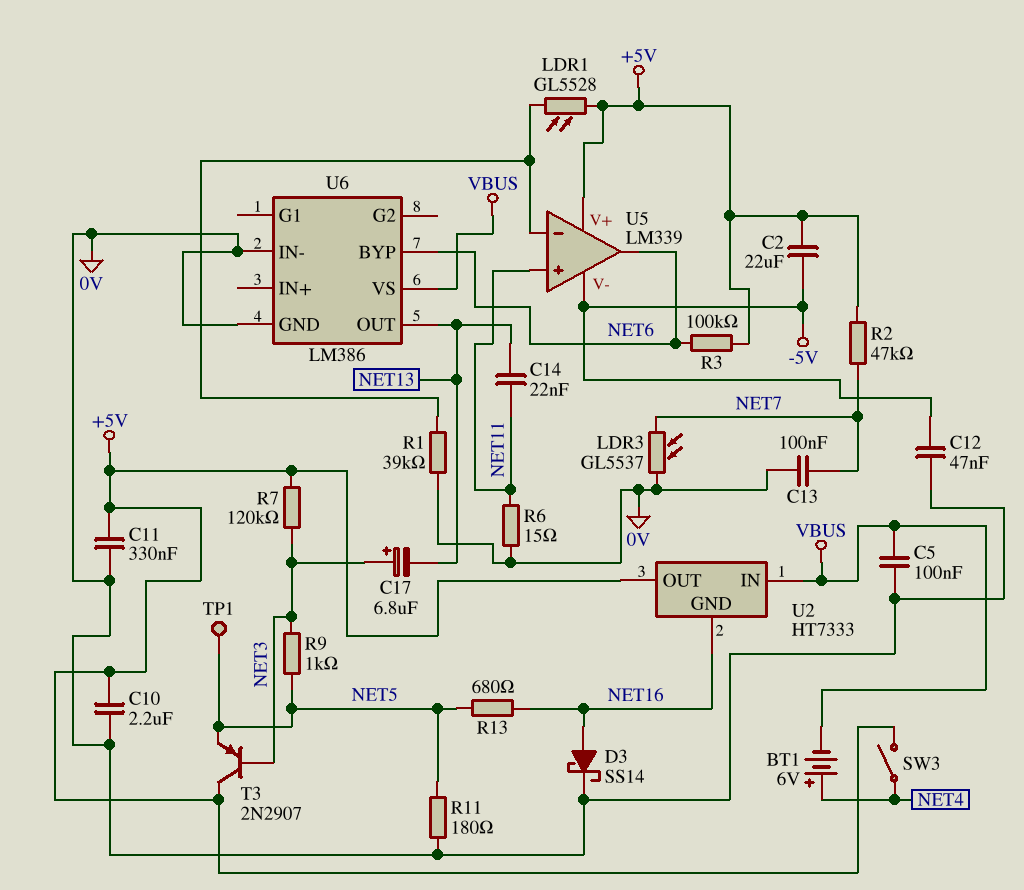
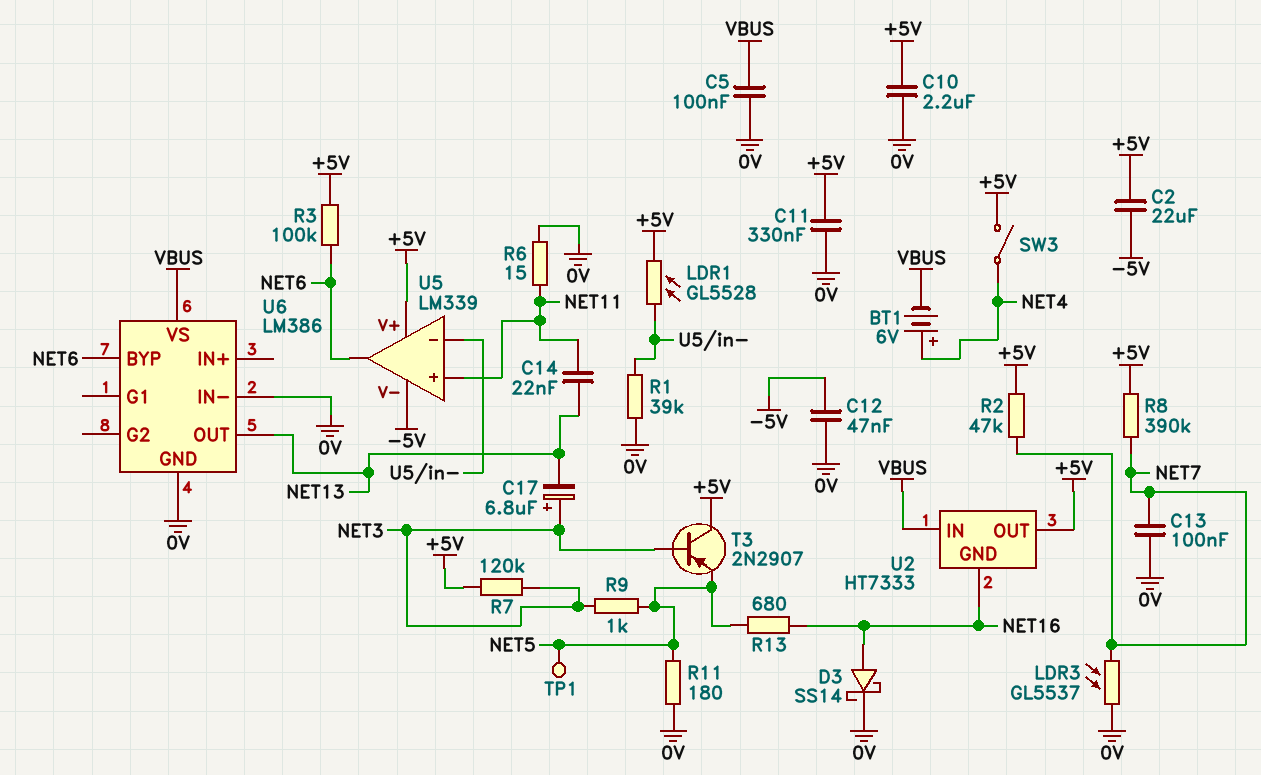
R8: none -> 390k (+5V, NET7)

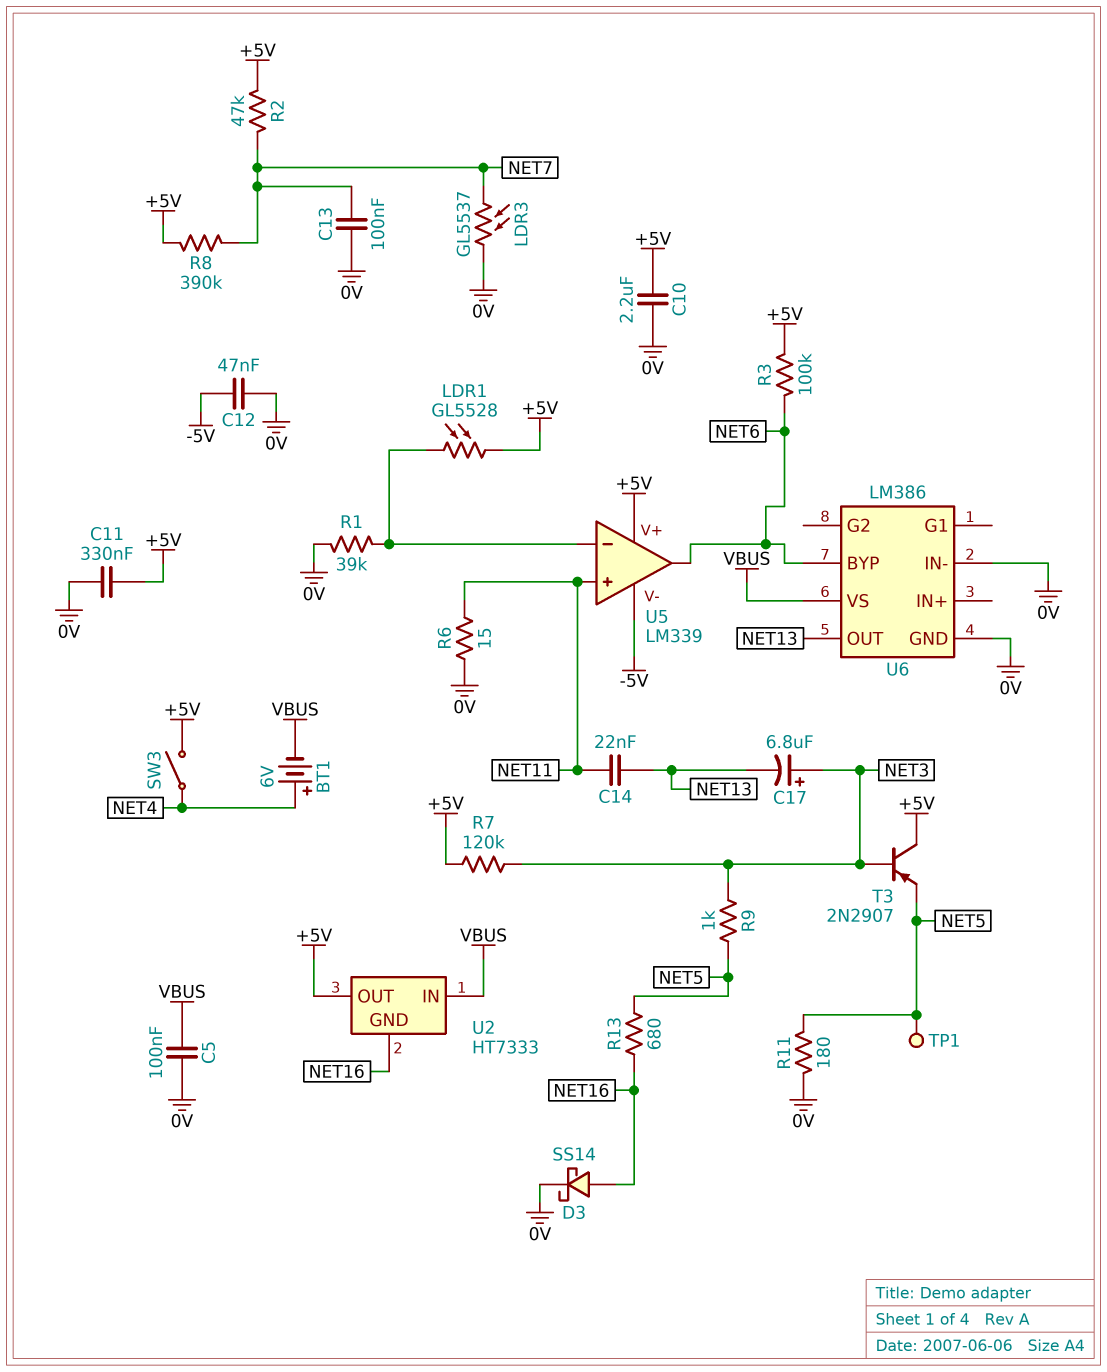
C2: 22uF (+5V, -5V) -> none

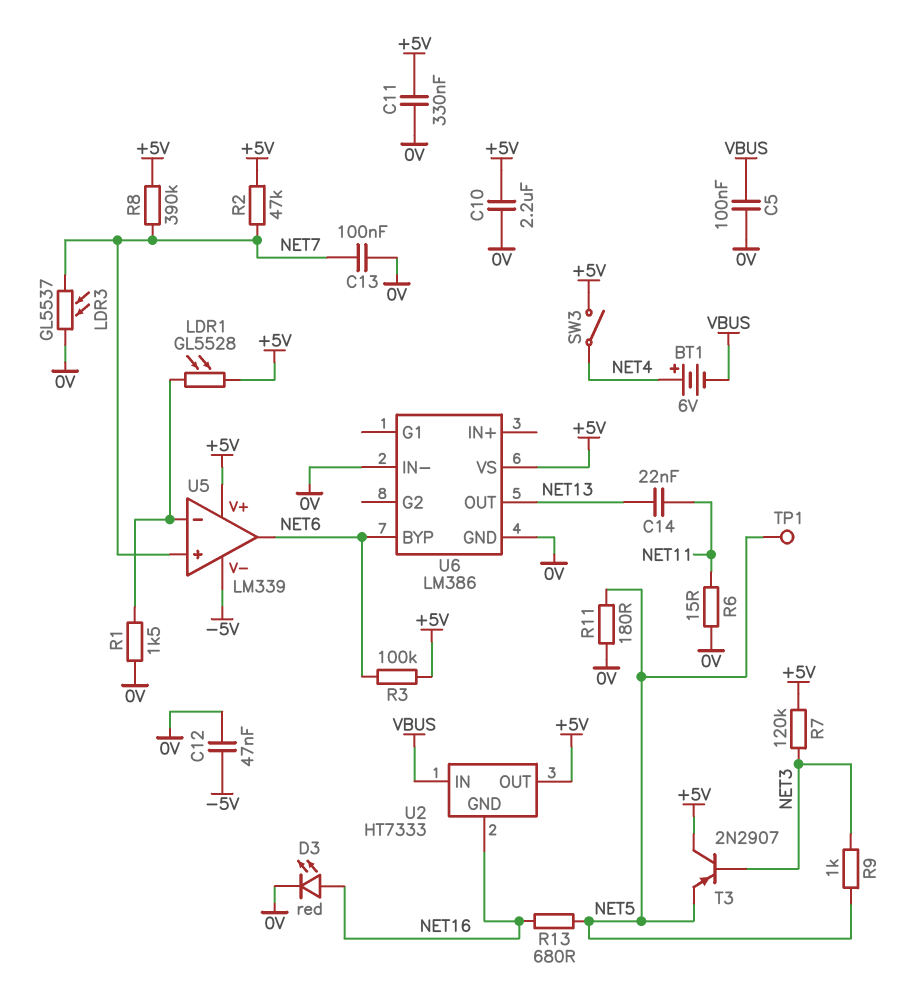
C17: 6.8uF (plus NET3, minus NET13) -> none
D3: schottky SS14 (A NET16, K 0V) -> LED red (A NET16, K 0V)
R1: 39k (0V, U5/in-) -> 1.5k (0V, U5/in-)
U5 pin in+: NET11 -> NET7
U6 pin VS: VBUS -> +5V

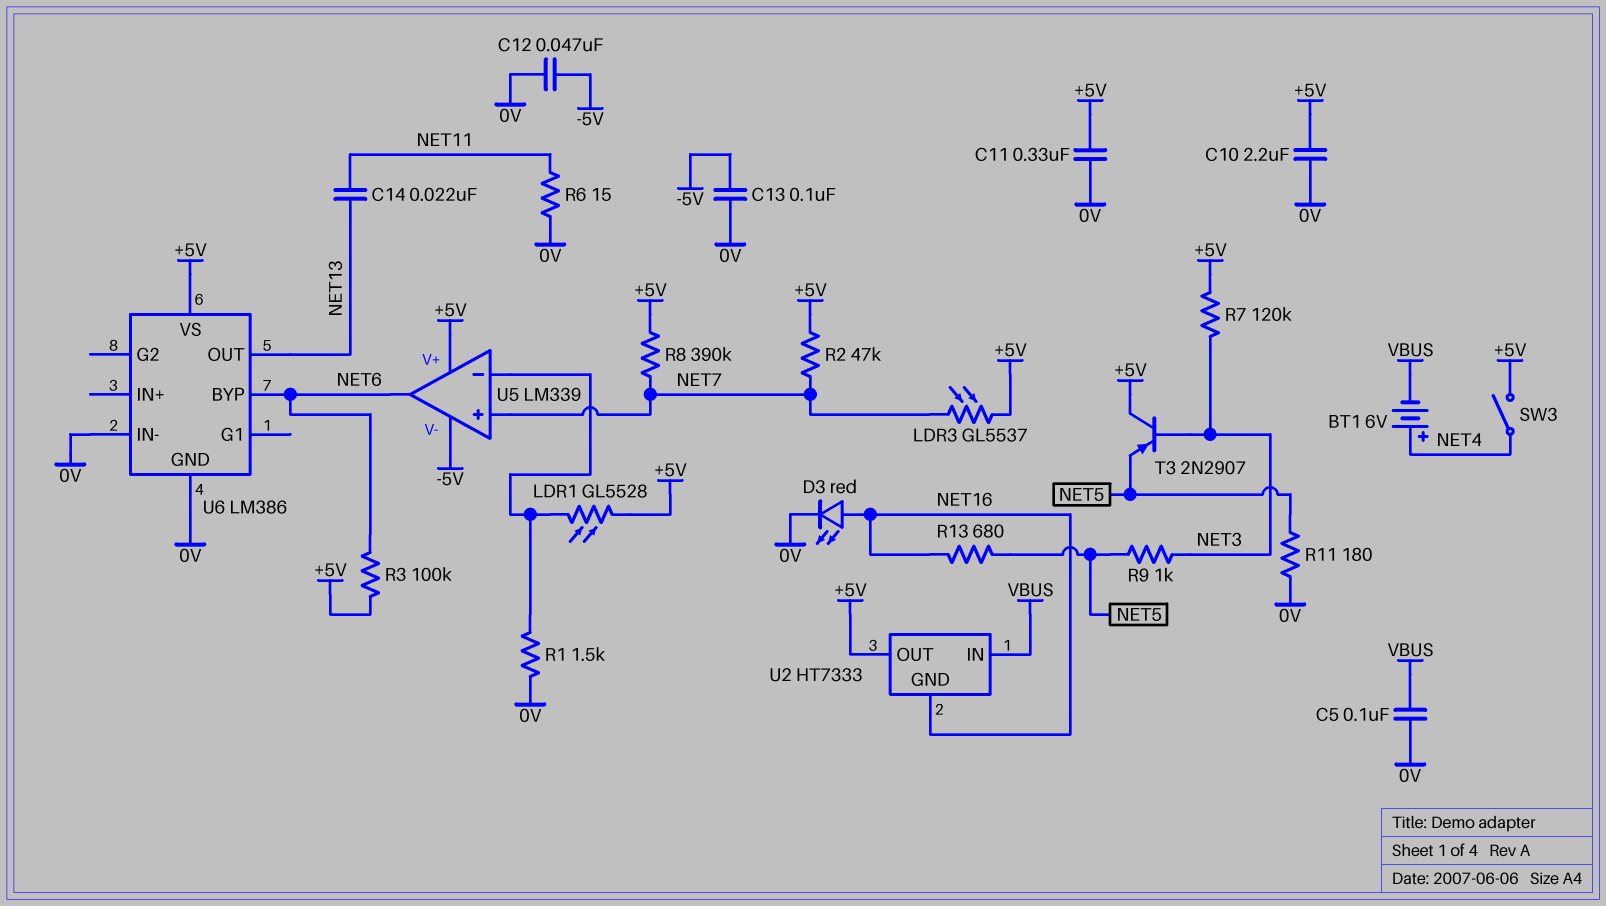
C13: 100nF (0V, NET7) -> 100nF (-5V, 0V)
LDR3: GL5537 (0V, NET7) -> GL5537 (+5V, NET7)
TP1: test point (NET5) -> none

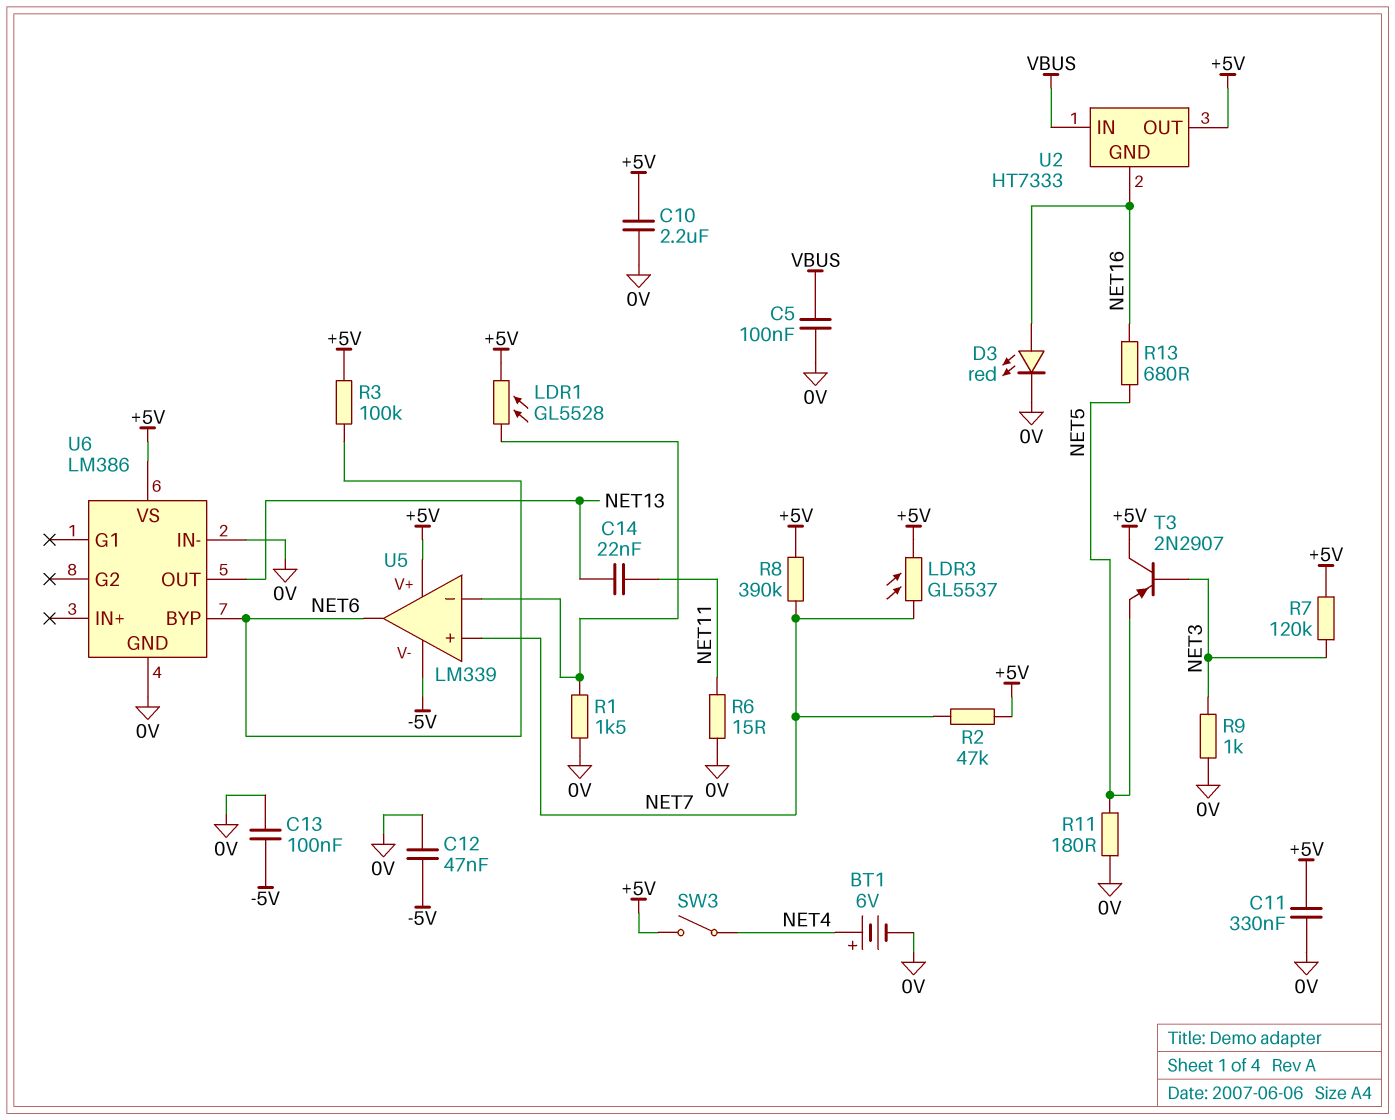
BT1: 6V (plus NET4, minus VBUS) -> 6V (plus NET4, minus 0V)
R9: 1k (NET3, NET5) -> 1k (0V, NET3)

